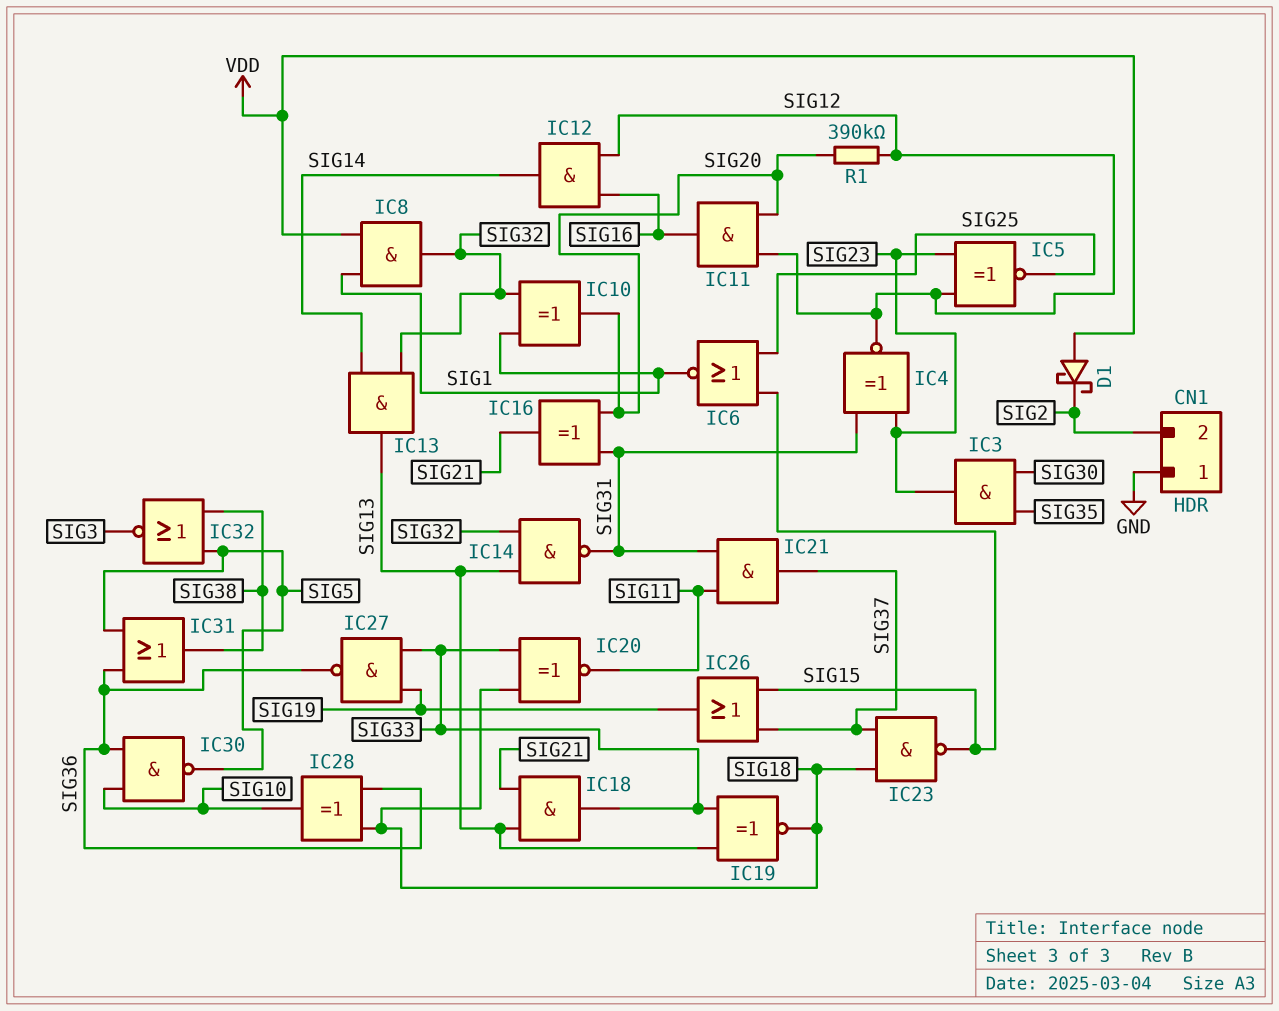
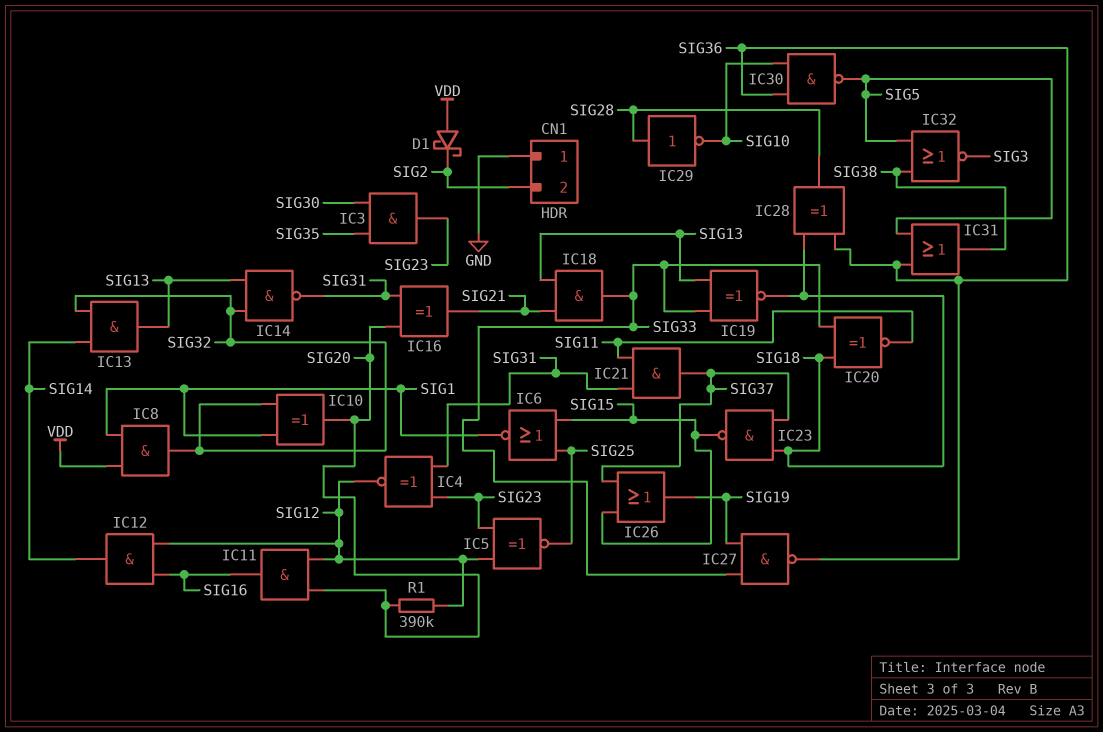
IC28: XOR (in SIG18, in SIG36, out SIG10) -> XOR (in SIG18, in SIG36, out SIG28)
IC29: none -> NOT (in SIG28, out SIG10)

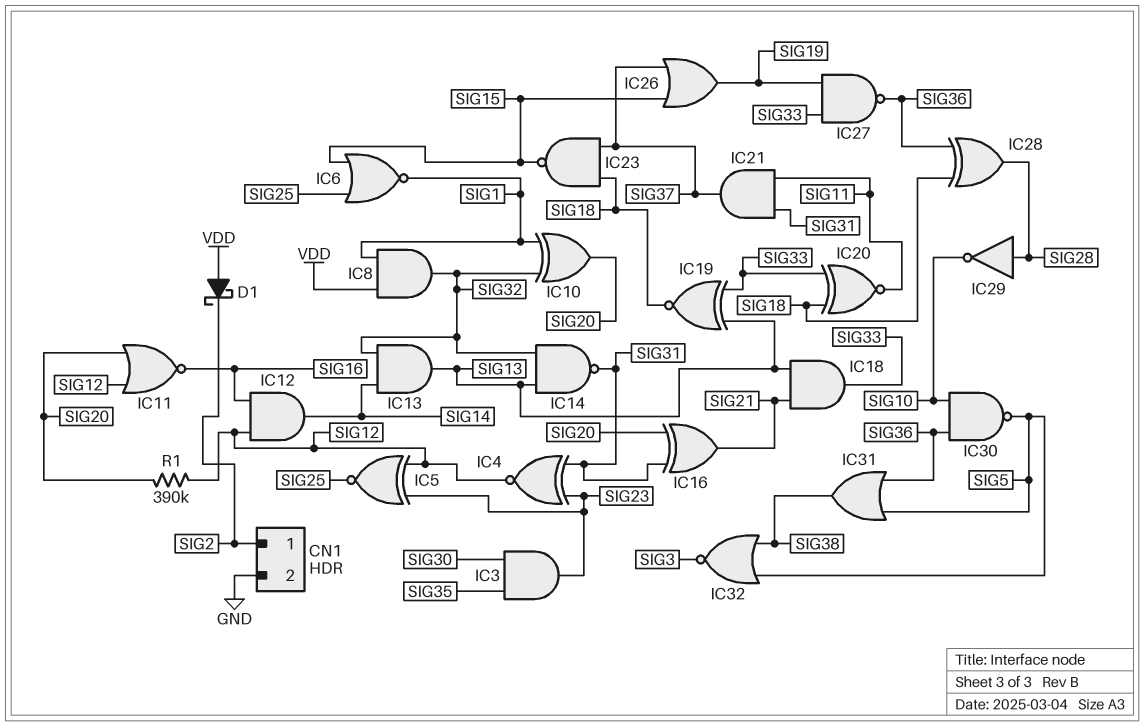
CN1 pin 1: GND -> SIG2
CN1 pin 2: SIG2 -> GND
IC11: AND (in SIG12, in SIG20, out SIG16) -> NOR (in SIG12, in SIG20, out SIG16)

